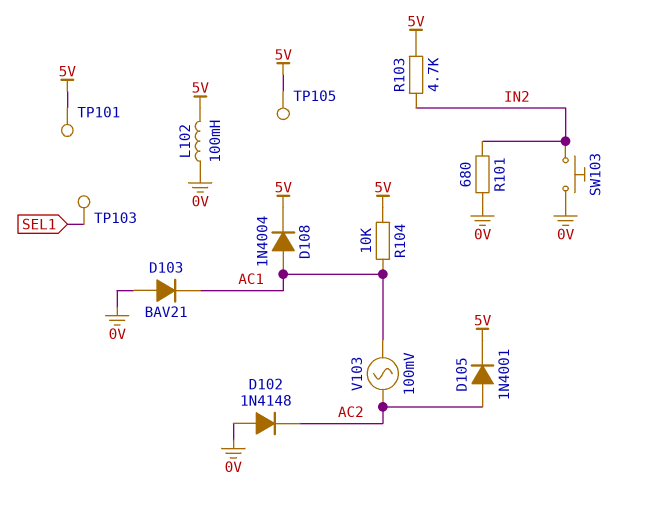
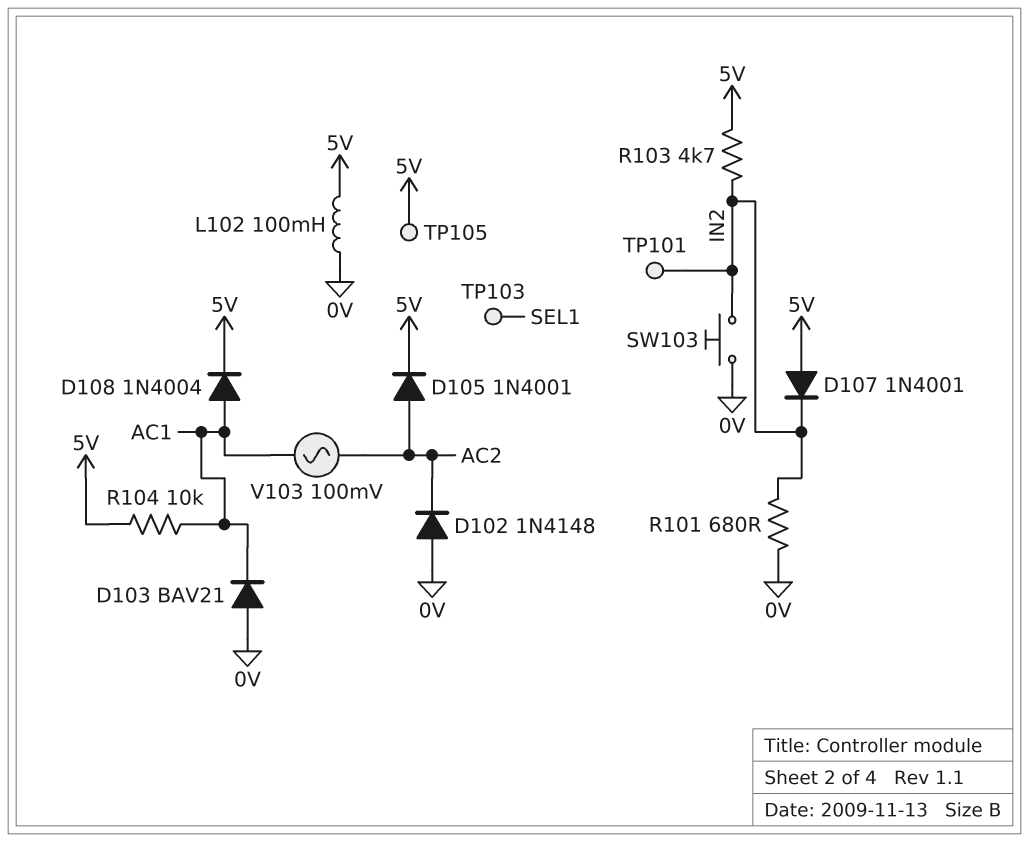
D107: none -> diode 1N4001 (A 5V, K IN2)
TP101: test point (5V) -> test point (IN2)

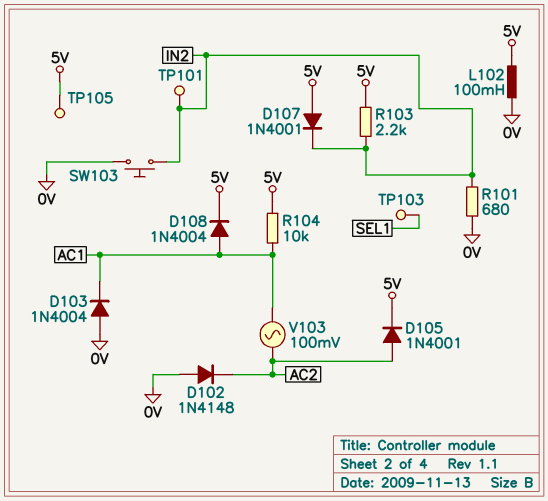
D103: diode BAV21 (A 0V, K AC1) -> diode 1N4004 (A 0V, K AC1)
R103: 4.7k (5V, IN2) -> 2.2k (5V, IN2)

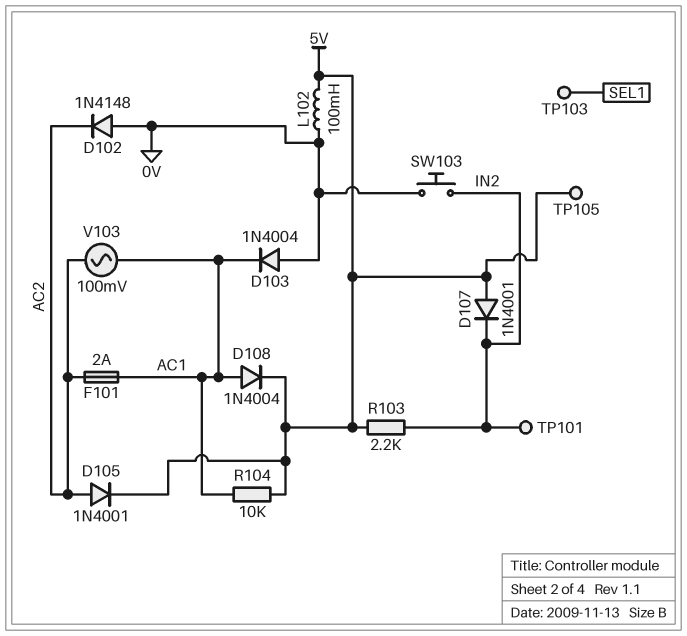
F101: none -> 2A (AC1, AC2)
R101: 680 (0V, IN2) -> none

